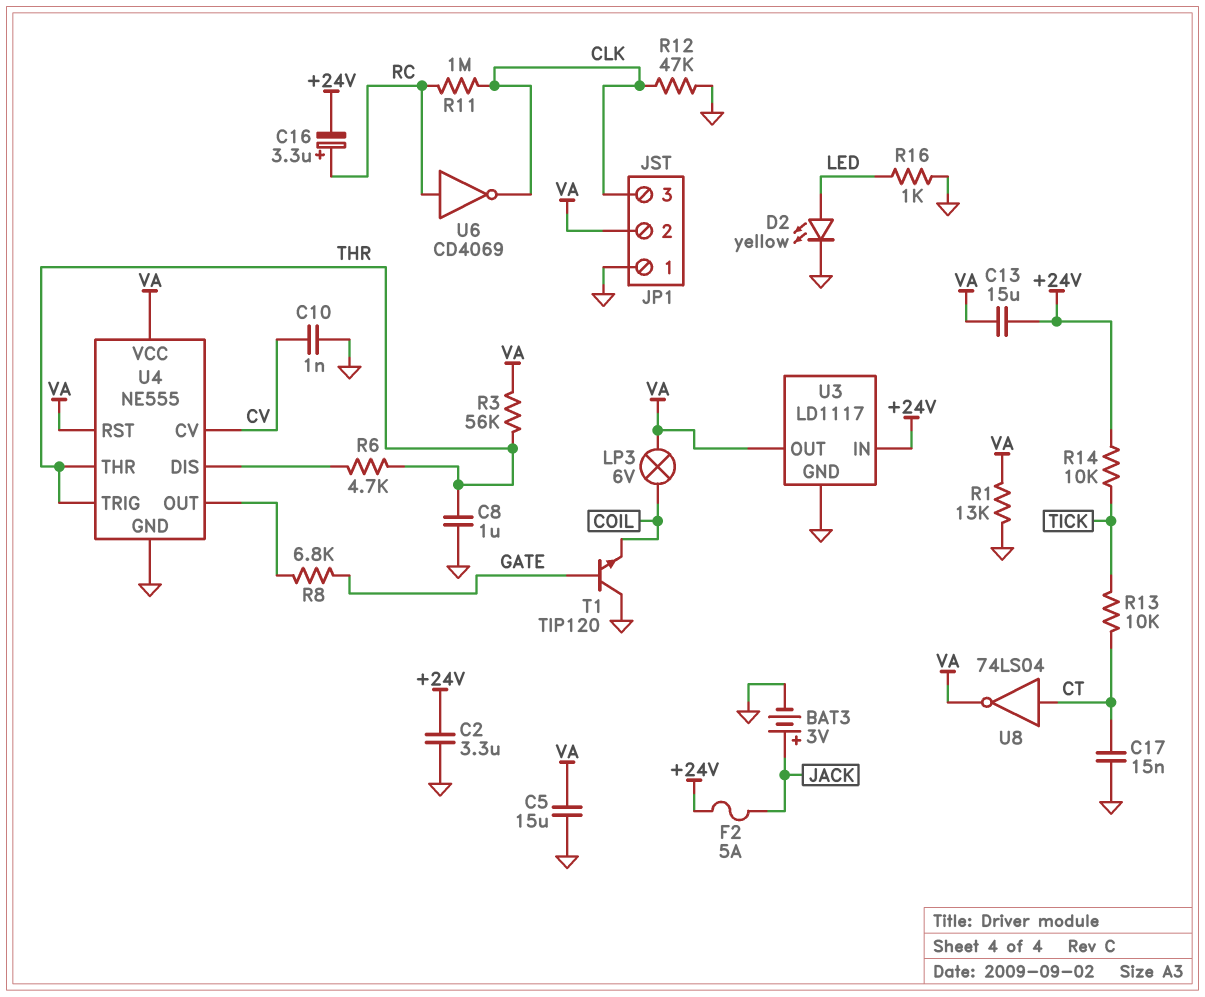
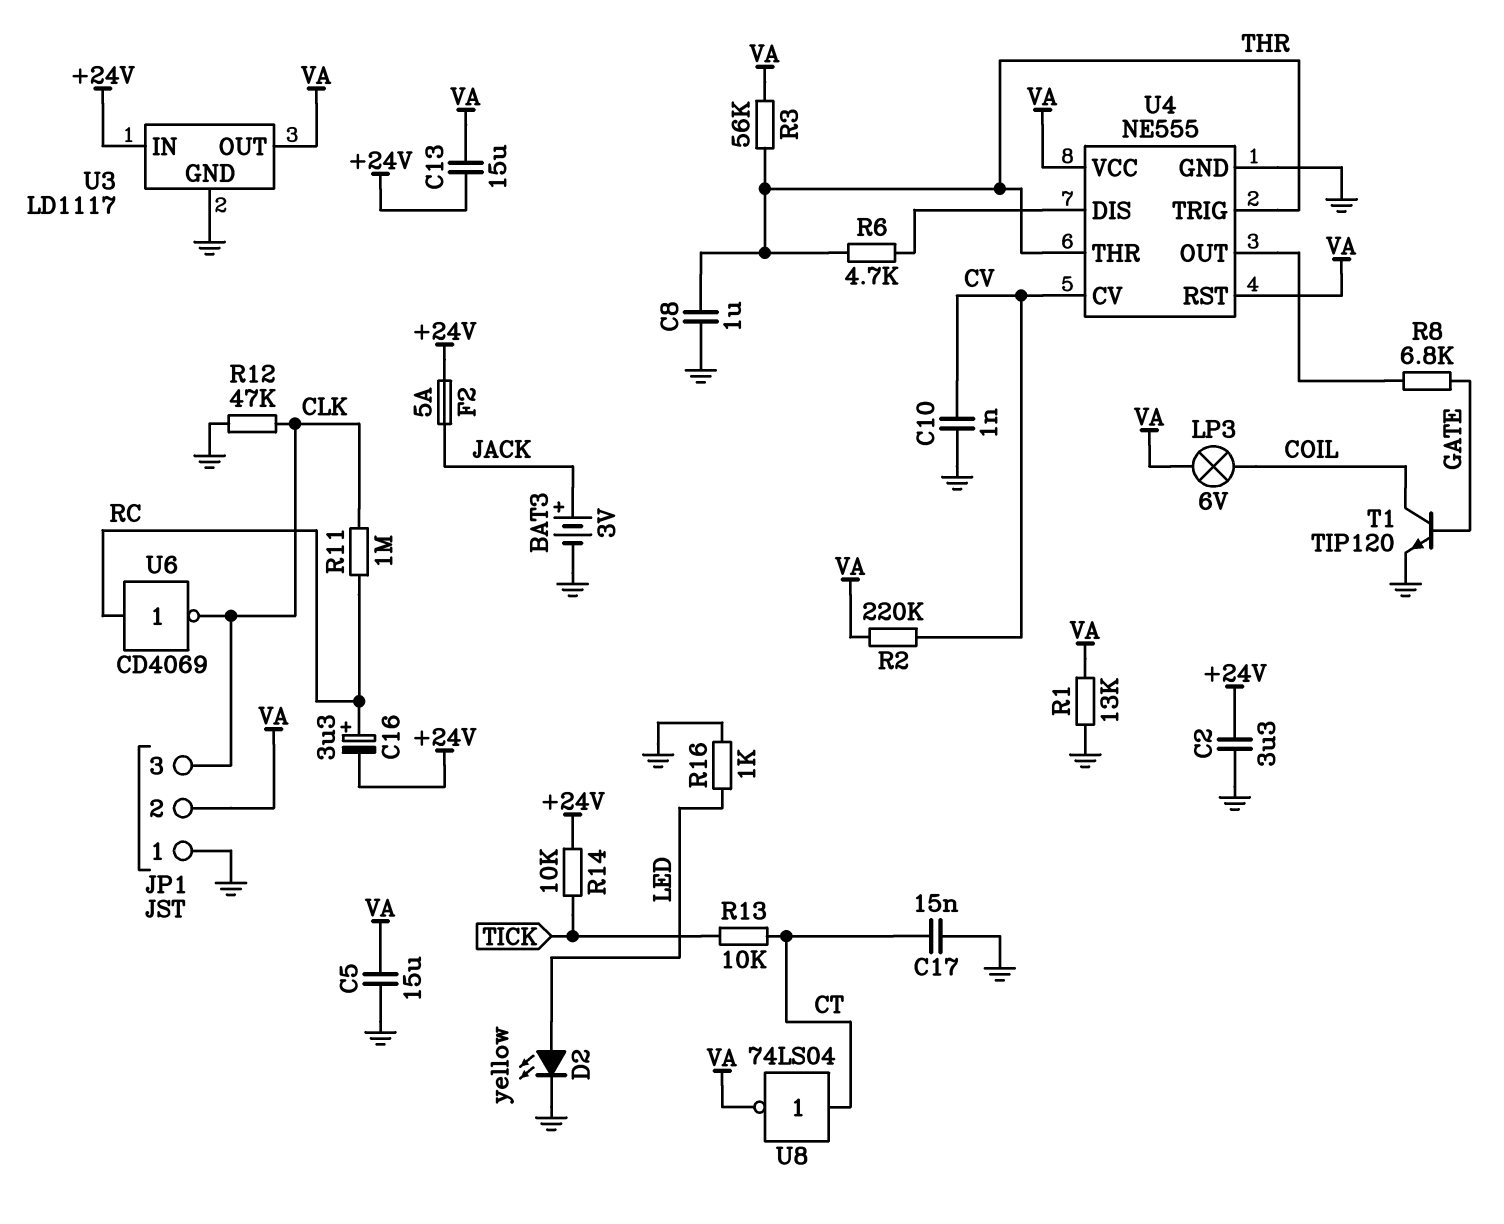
R2: none -> 220k (CV, VA)
T1: NPN TIP120 (B GATE, C GND, E COIL) -> NPN TIP120 (B GATE, C COIL, E GND)

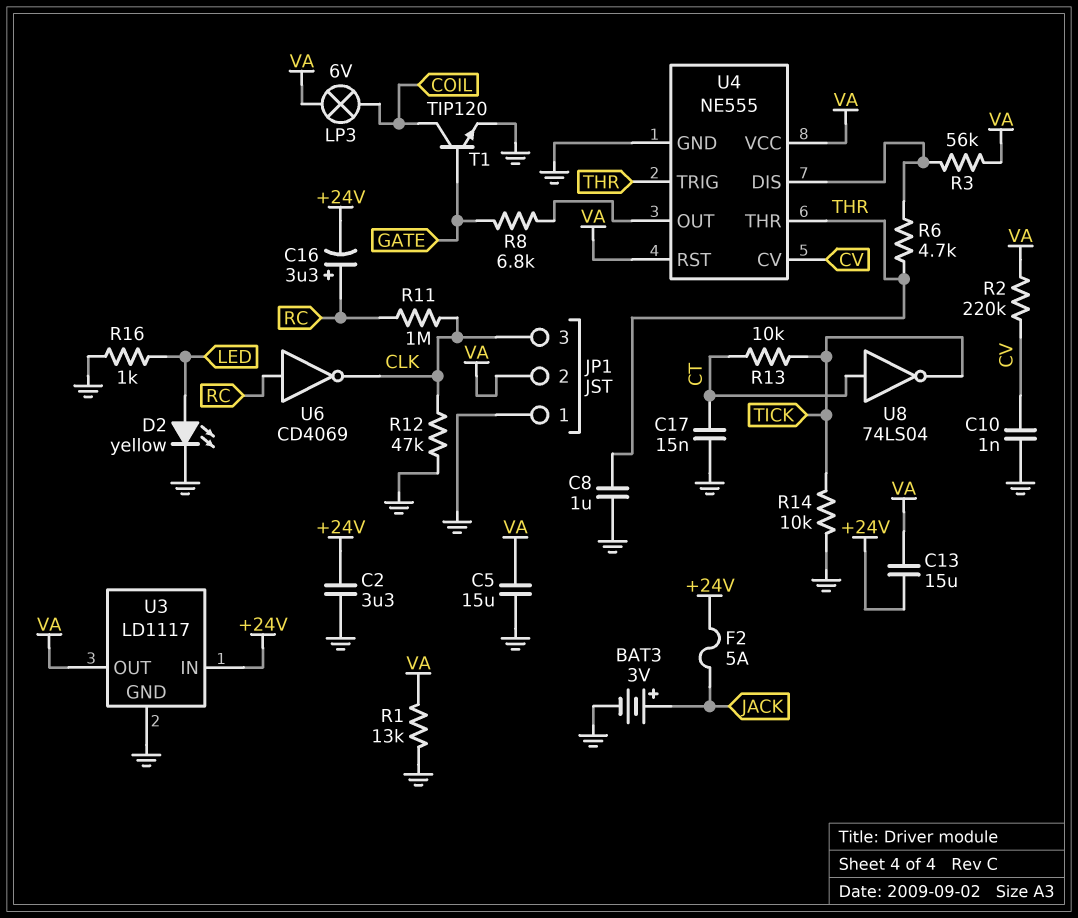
R3: 56k (THR, VA) -> 56k (U4/DIS, VA)
R14: 10k (+24V, TICK) -> 10k (GND, TICK)
U8: NOT 74LS04 (in CT, out VA) -> NOT 74LS04 (in CT, out TICK)

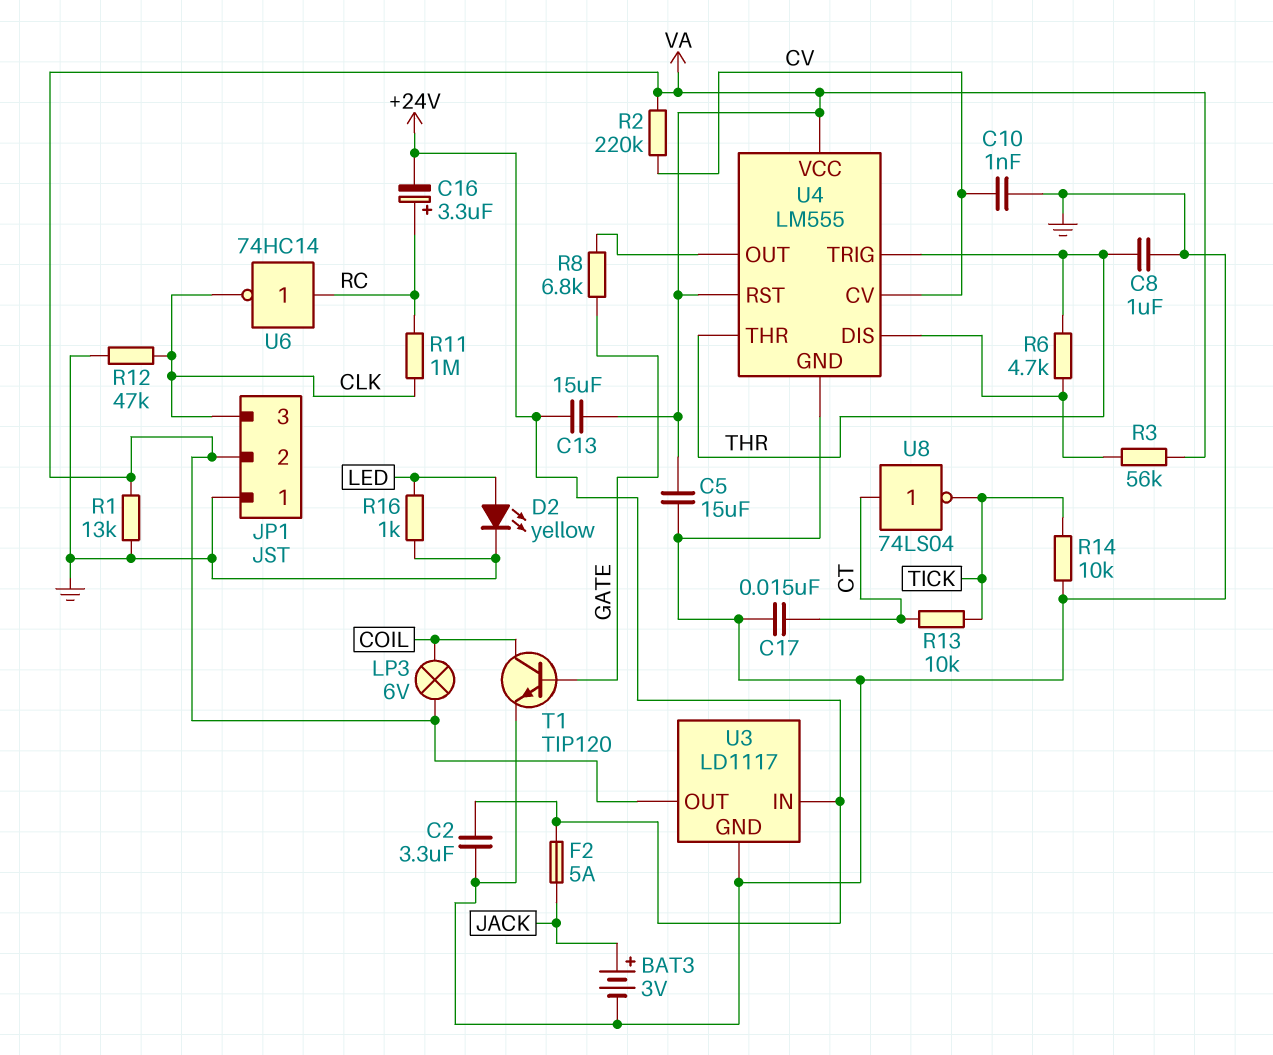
U4: NE555 -> LM555
U6: NOT CD4069 (in RC, out CLK) -> NOT 74HC14 (in RC, out CLK)

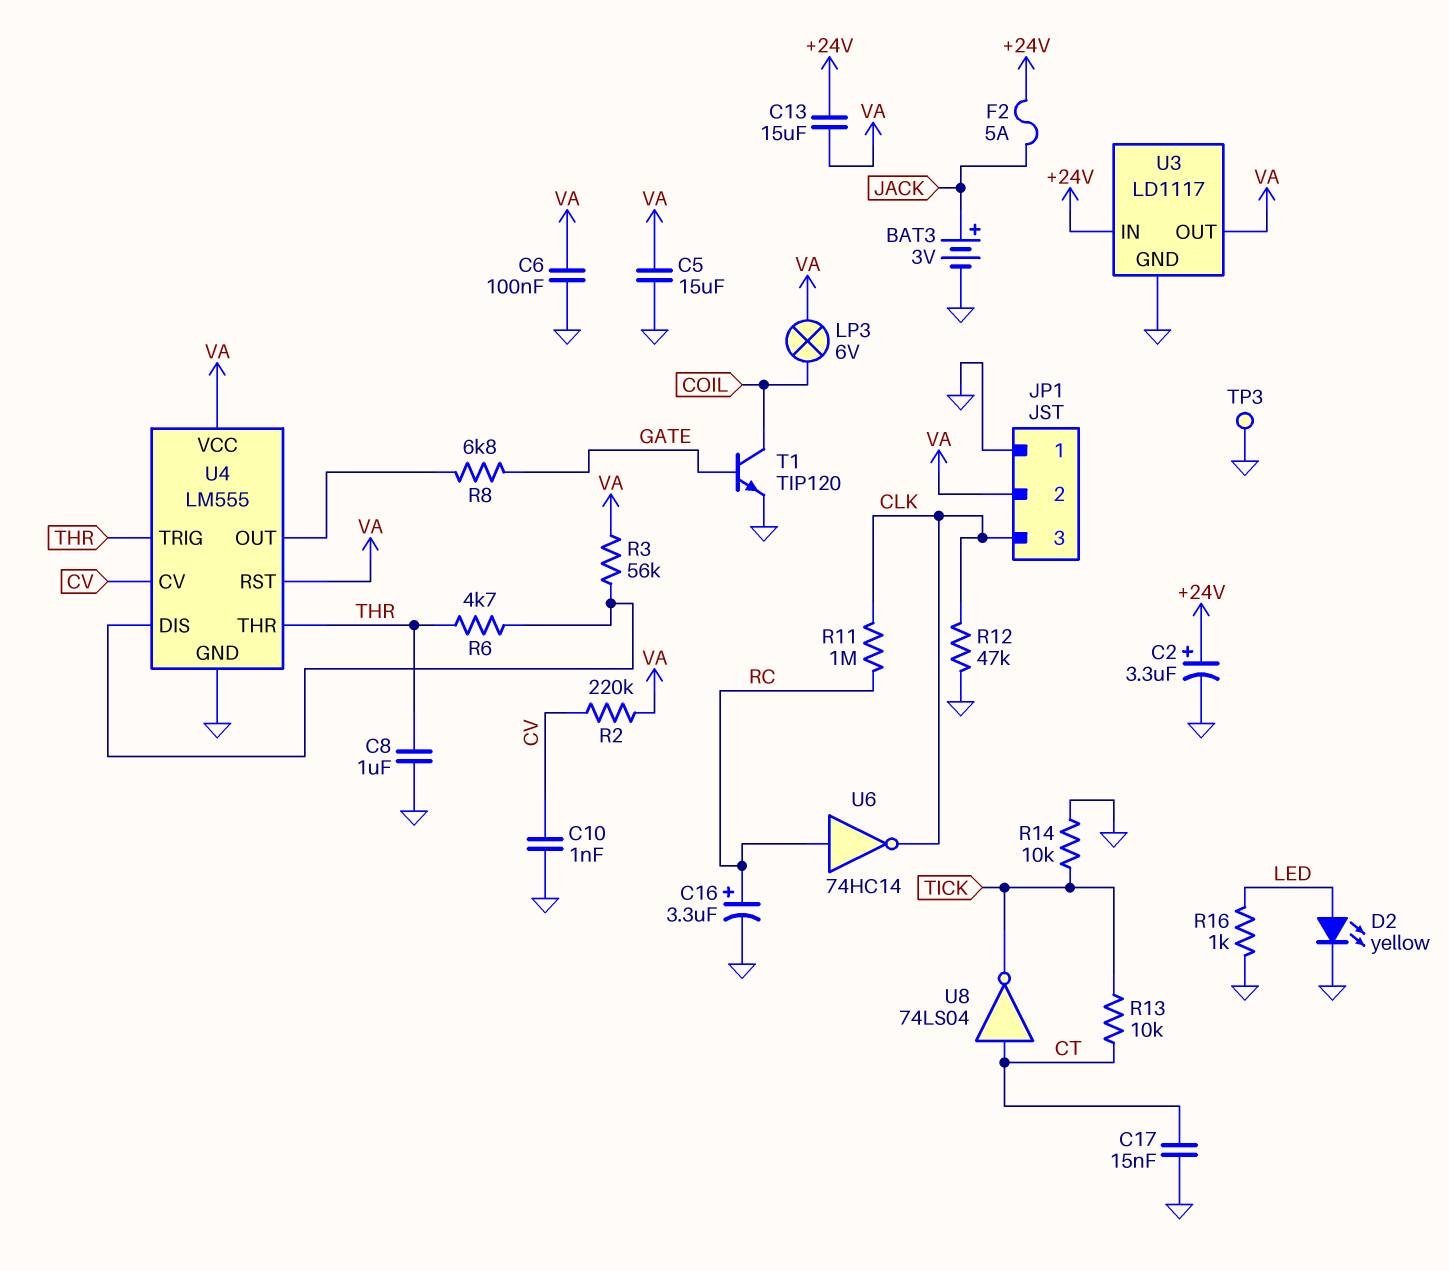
C2: 3.3uF (+24V, GND) -> 3.3uF (plus +24V, minus GND)
C6: none -> 100nF (GND, VA)
C16: 3.3uF (plus RC, minus +24V) -> 3.3uF (plus RC, minus GND)
R1: 13k (GND, VA) -> none
TP3: none -> test point (GND)

